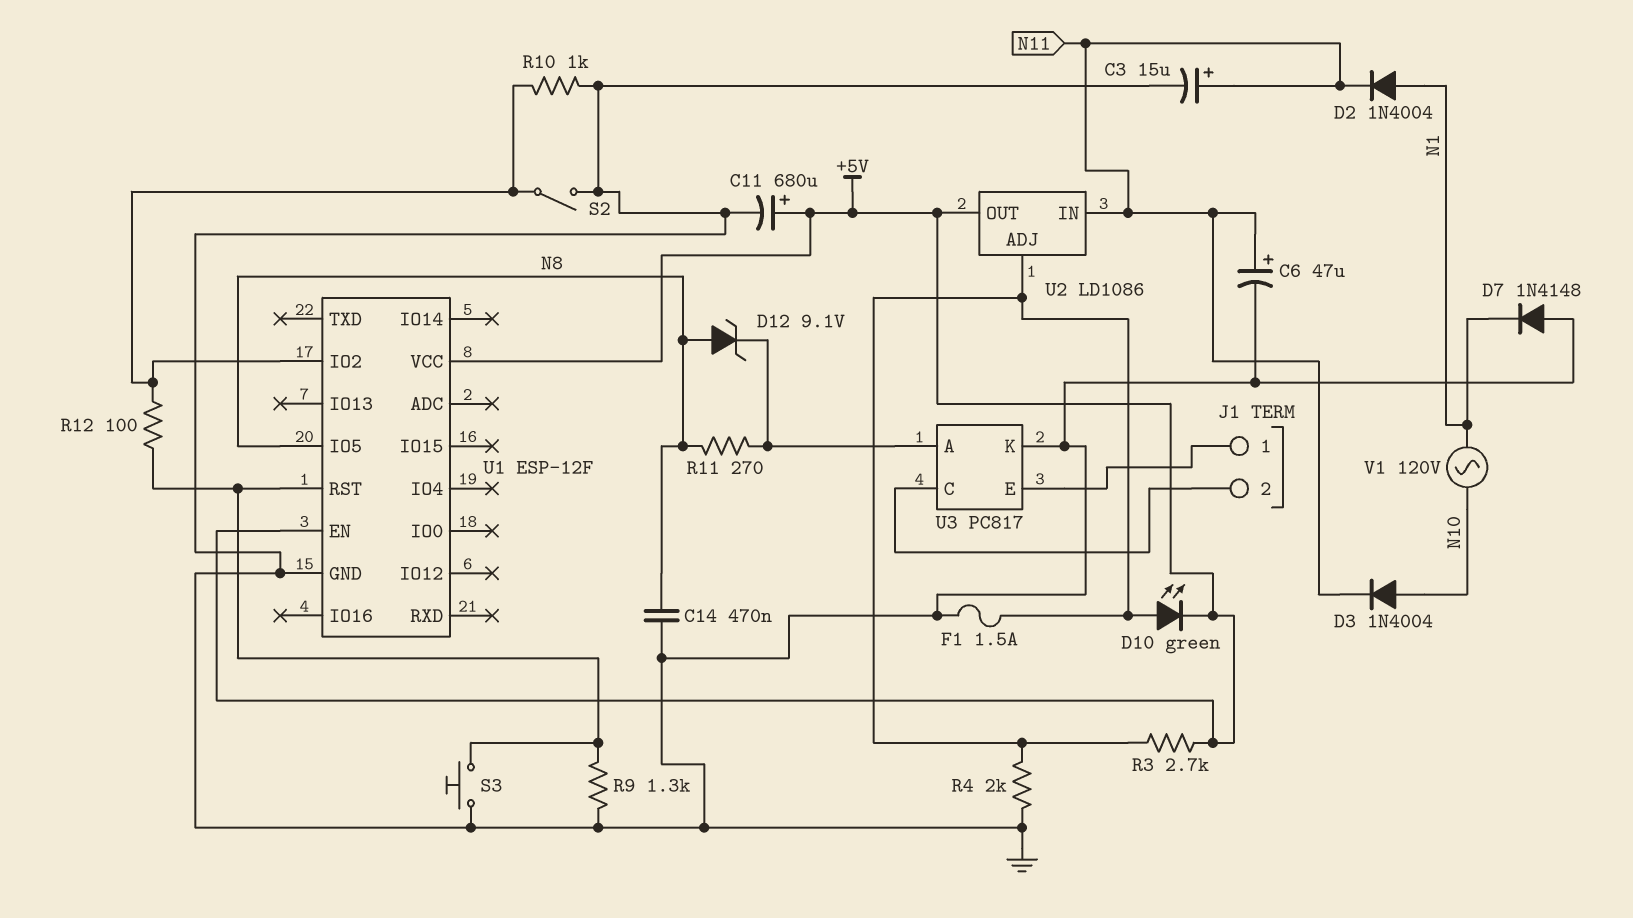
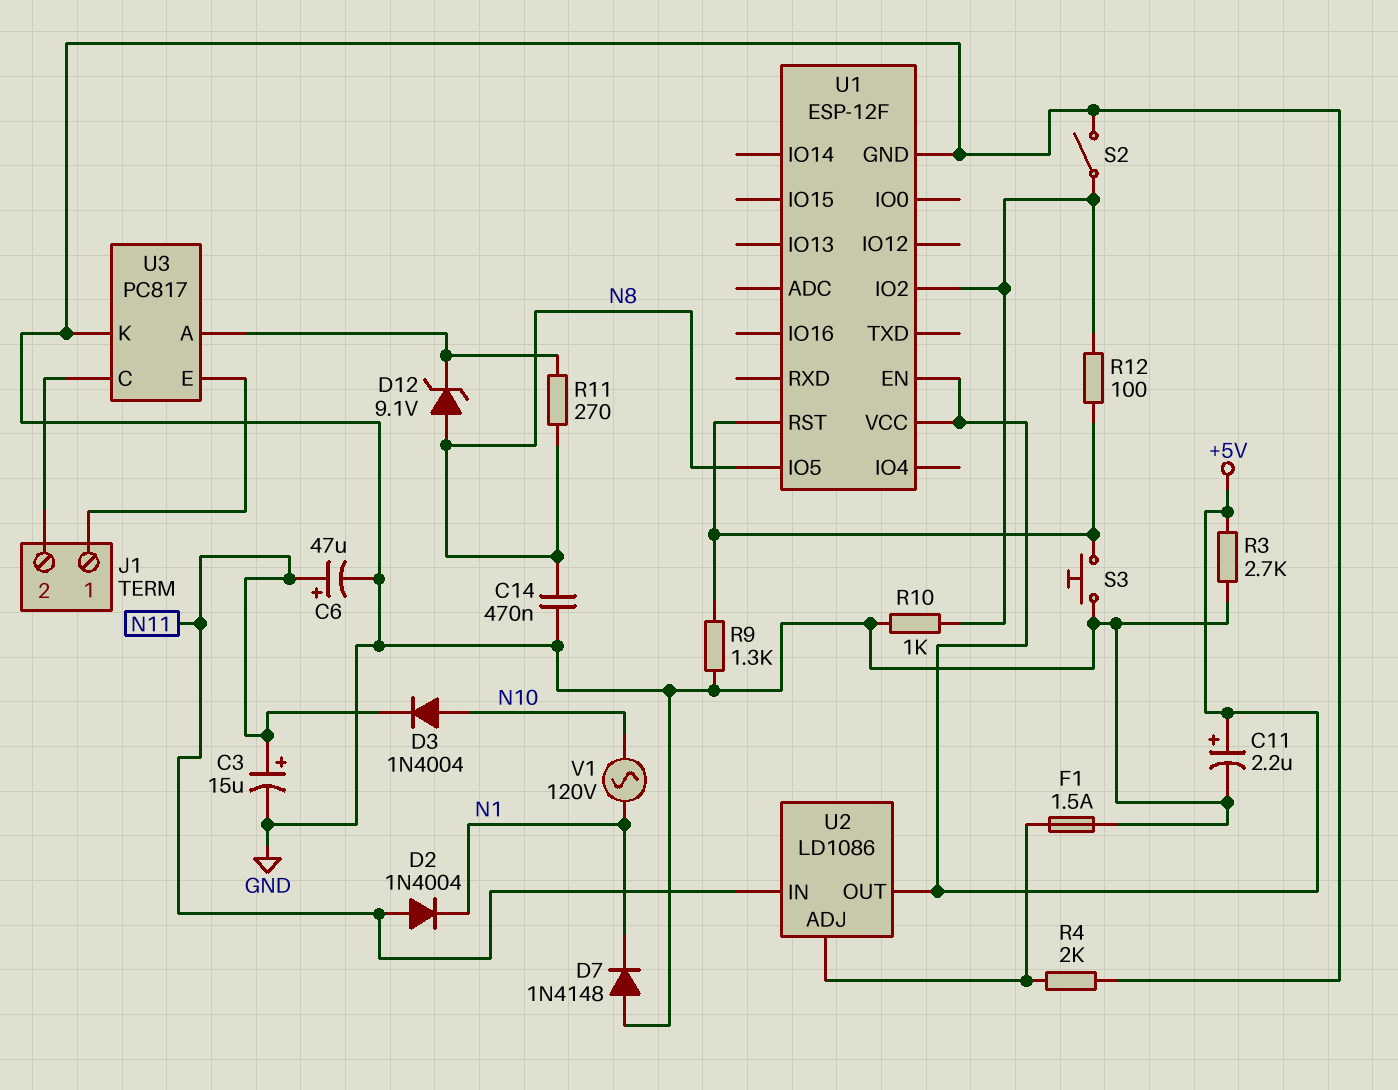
C11: 680uF (plus +5V, minus GND) -> 2.2uF (plus +5V, minus GND)
D2: diode 1N4004 (A N1, K N11) -> diode 1N4004 (A N11, K N1)
D10: LED green (A U2/ADJ, K +5V) -> none
R3: 2.7k (+5V, U2/ADJ) -> 2.7k (+5V, GND)

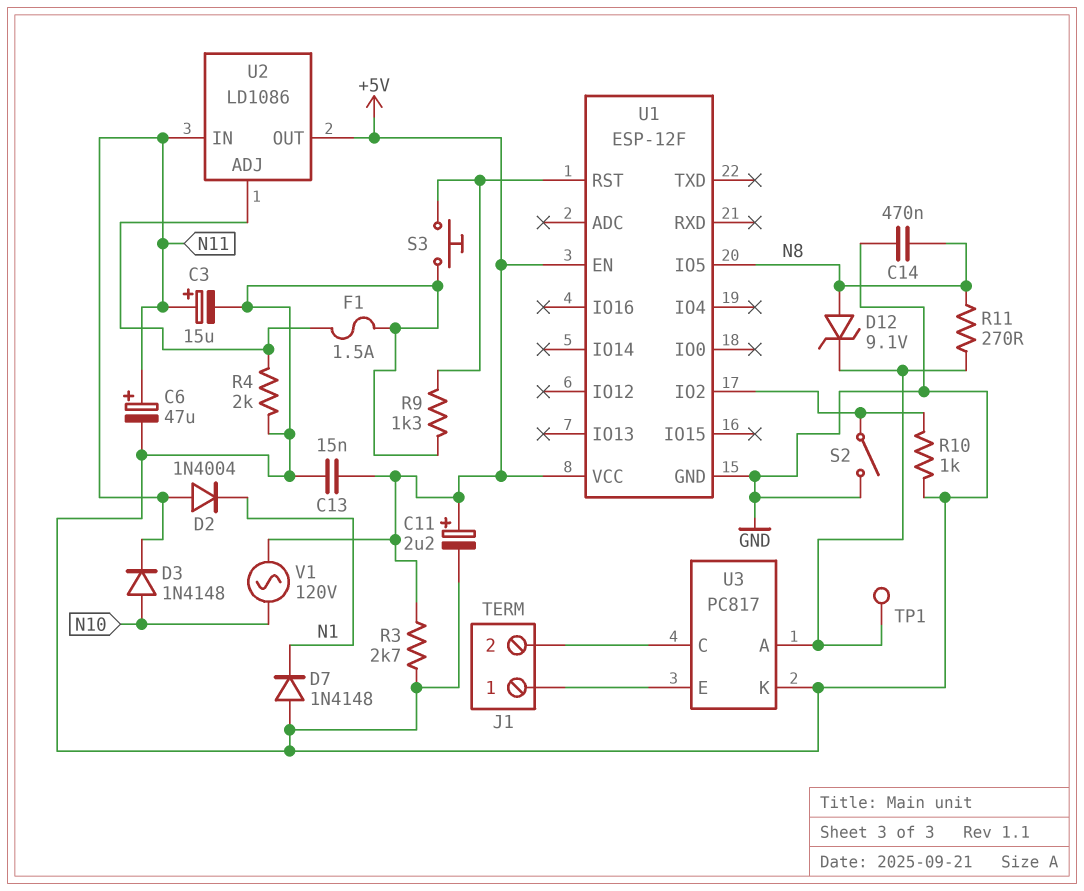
C13: none -> 15nF (+5V, GND)
D3: diode 1N4004 (A N10, K N11) -> diode 1N4148 (A N10, K N11)
R12: 100 (U1/IO2, U1/RST) -> none
TP1: none -> test point (U3/A)
V1: AC 120V (N1, N10) -> AC 120V (+5V, N10)

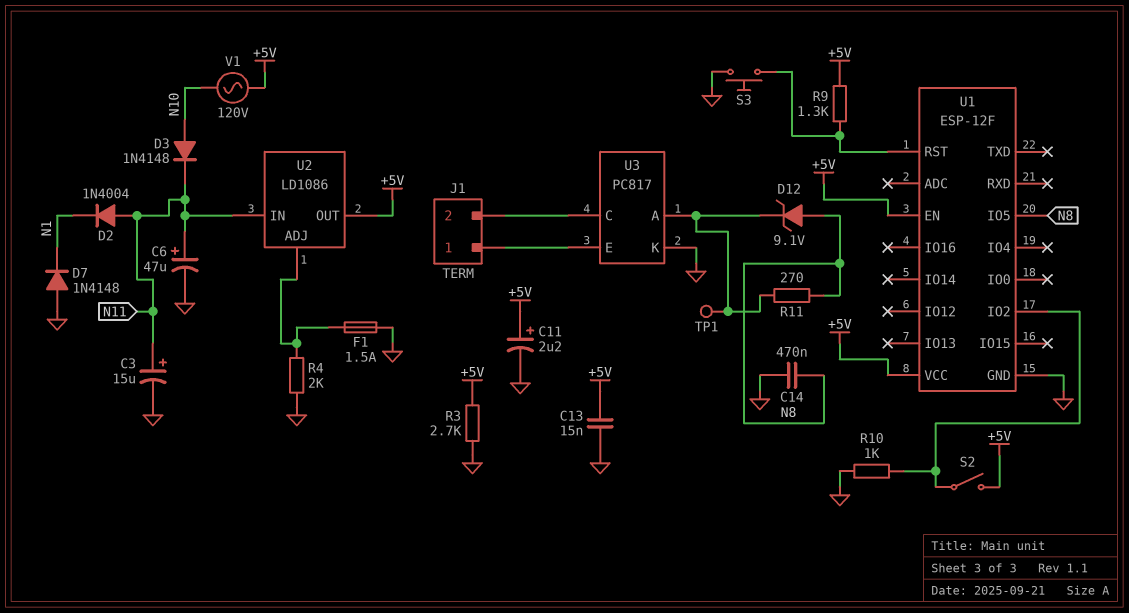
R9: 1.3k (GND, U1/RST) -> 1.3k (+5V, U1/RST)
S2: switch (GND, U1/IO2) -> switch (+5V, U1/IO2)

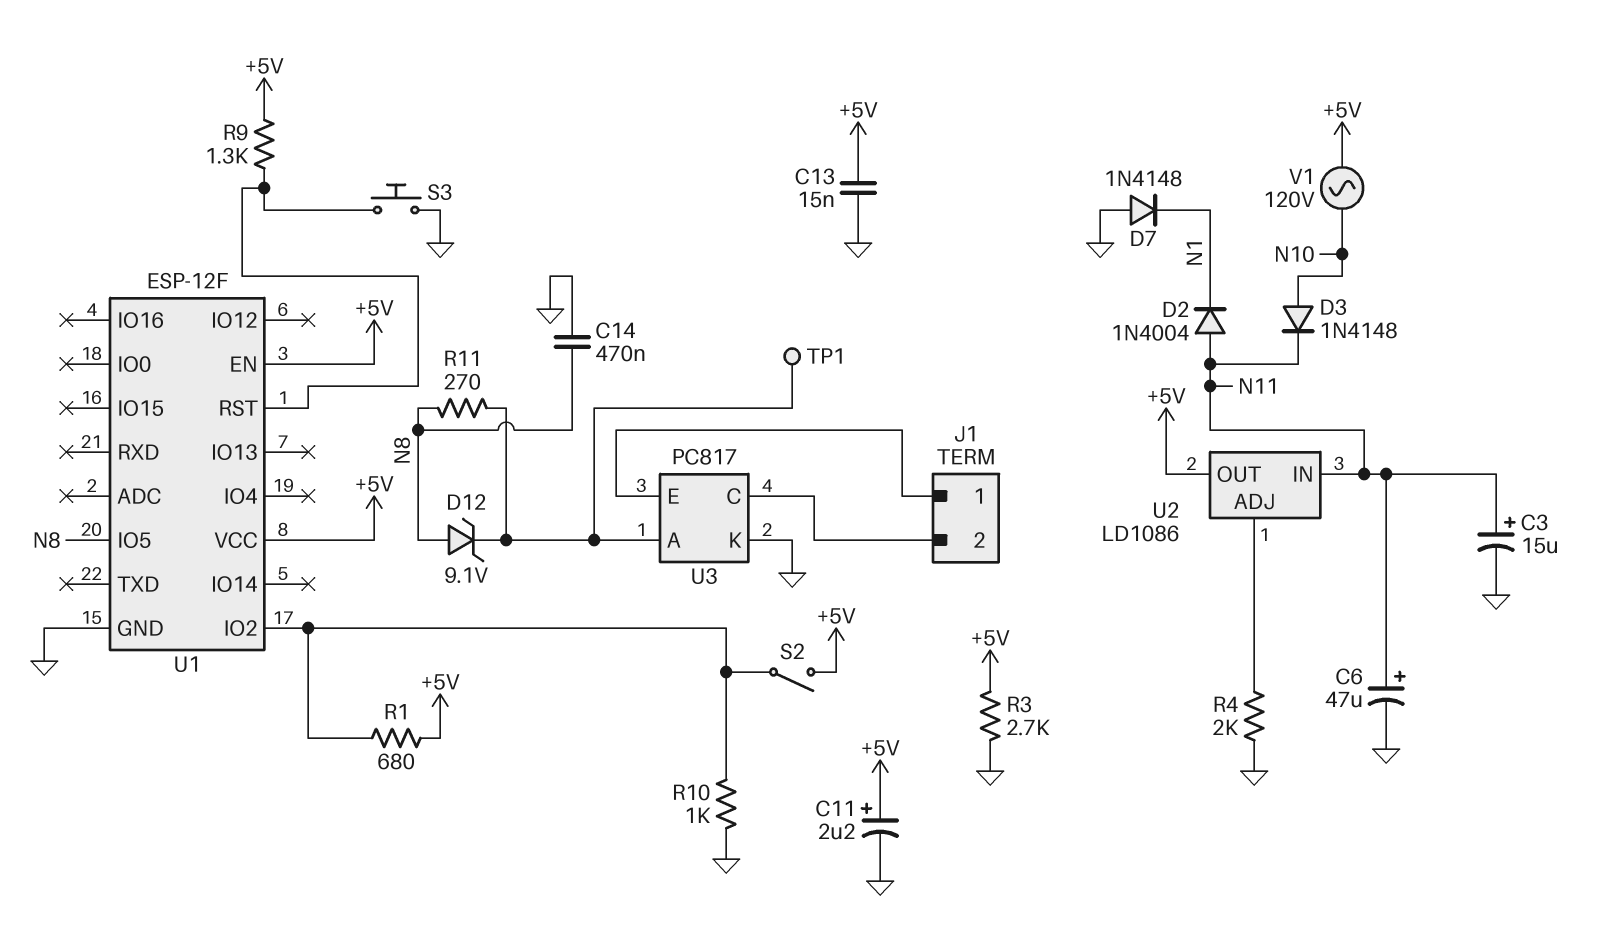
F1: 1.5A (GND, U2/ADJ) -> none
R1: none -> 680 (+5V, U1/IO2)

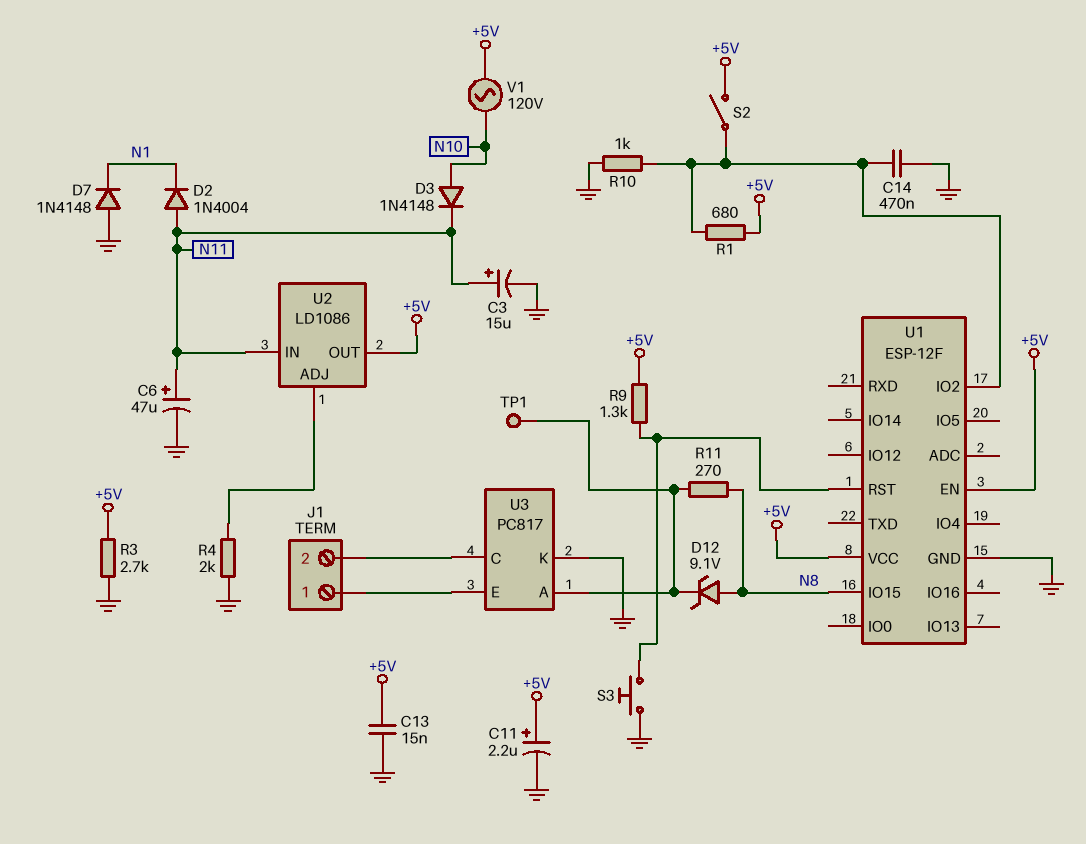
C14: 470nF (GND, N8) -> 470nF (GND, U1/IO2)
U1 pin IO5: N8 -> none
U1 pin IO15: none -> N8

